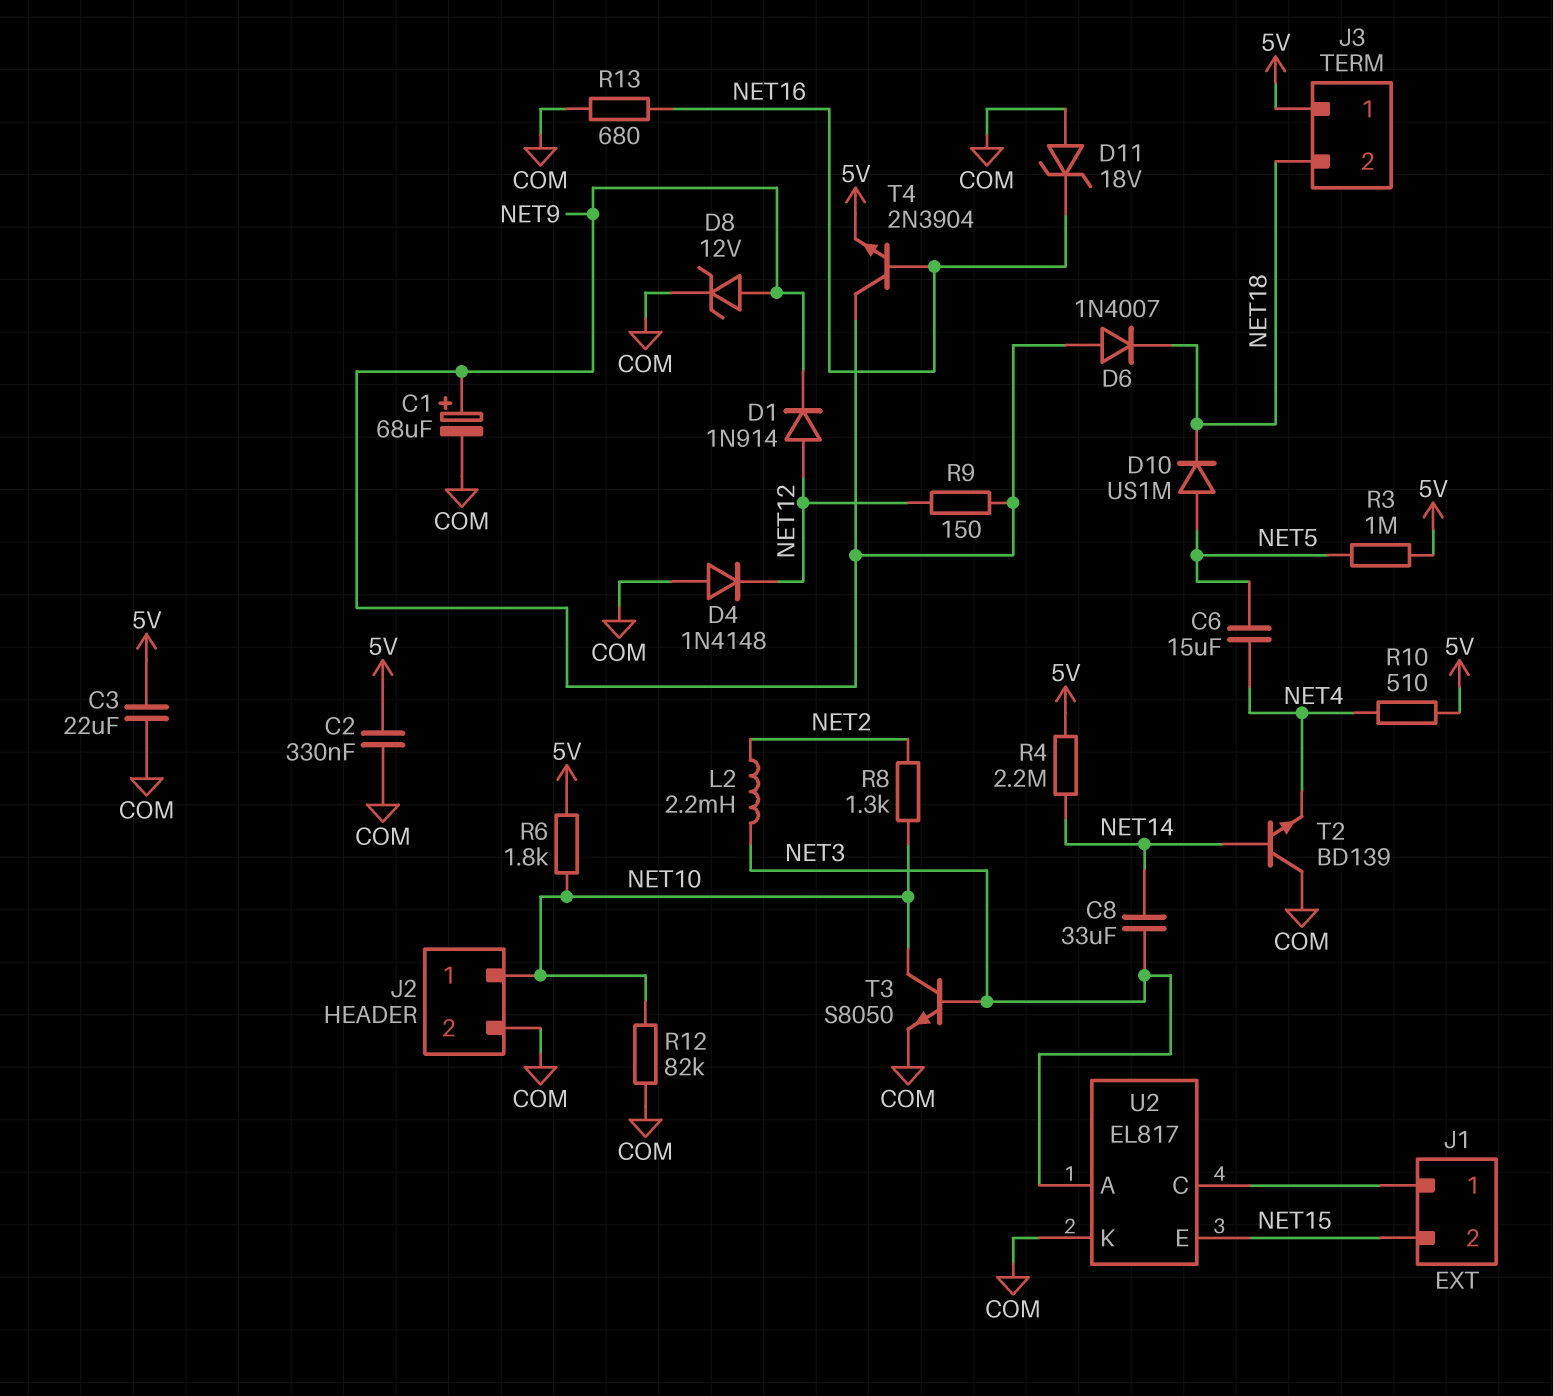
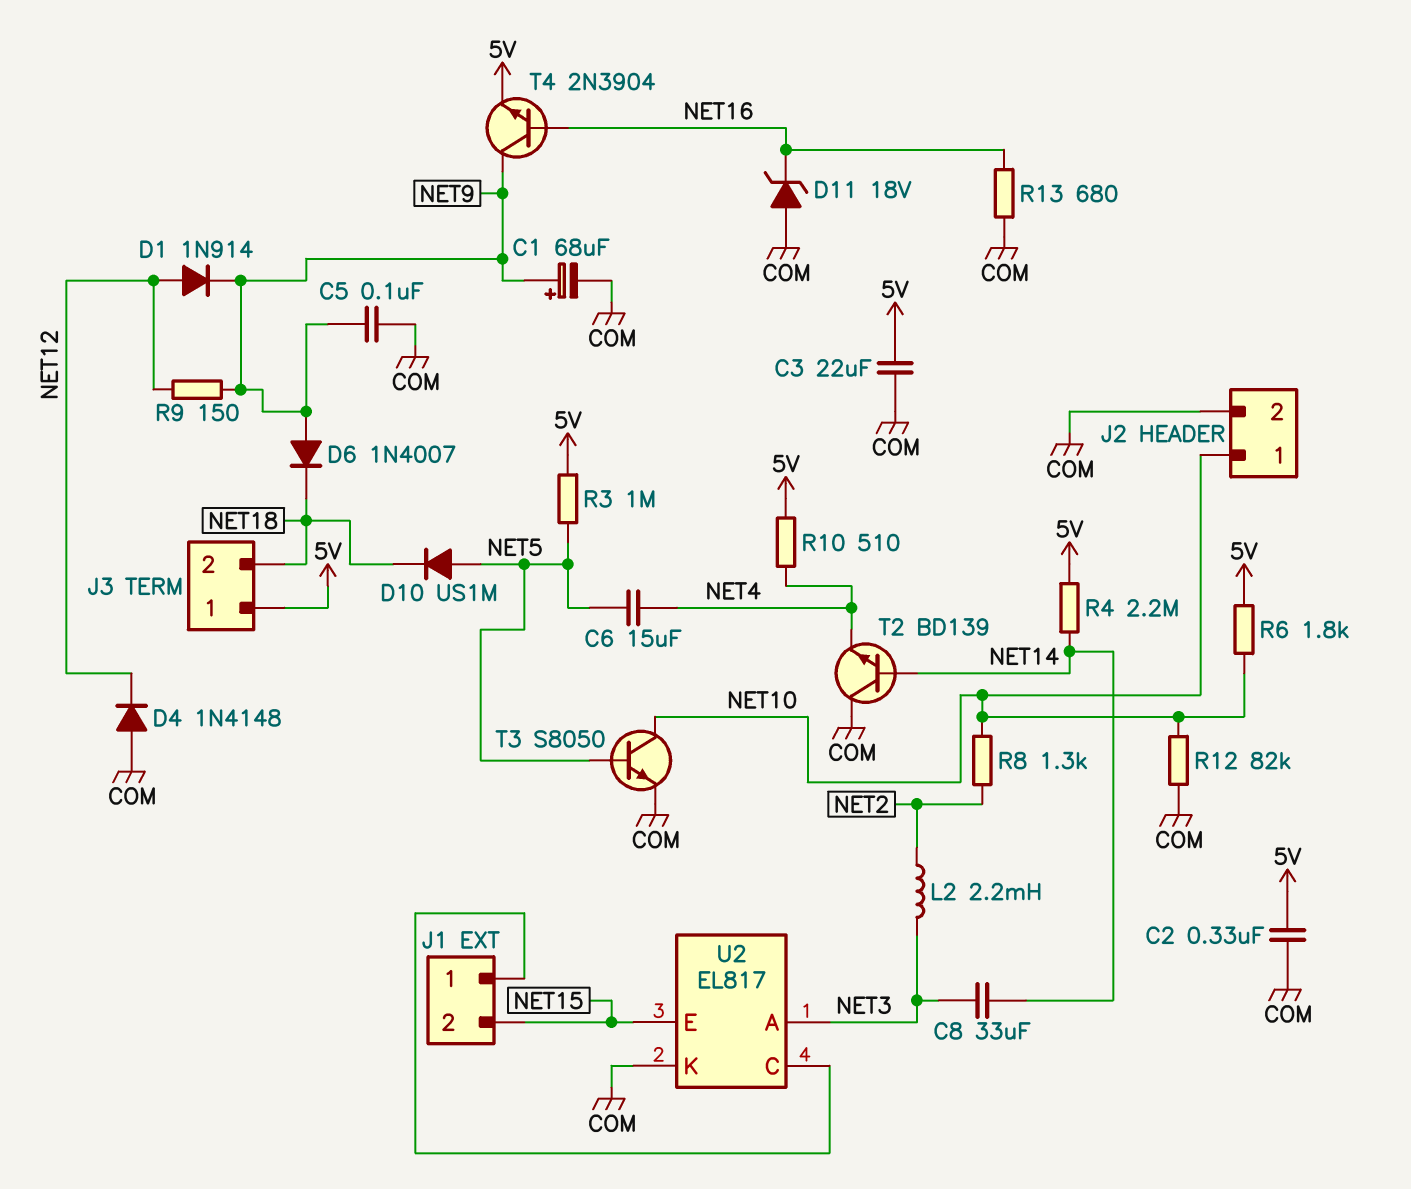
C5: none -> 100nF (COM, NET9)
D8: zener 12V (A NET9, K COM) -> none
T3: NPN S8050 (B NET3, C NET10, E COM) -> NPN S8050 (B NET5, C NET10, E COM)

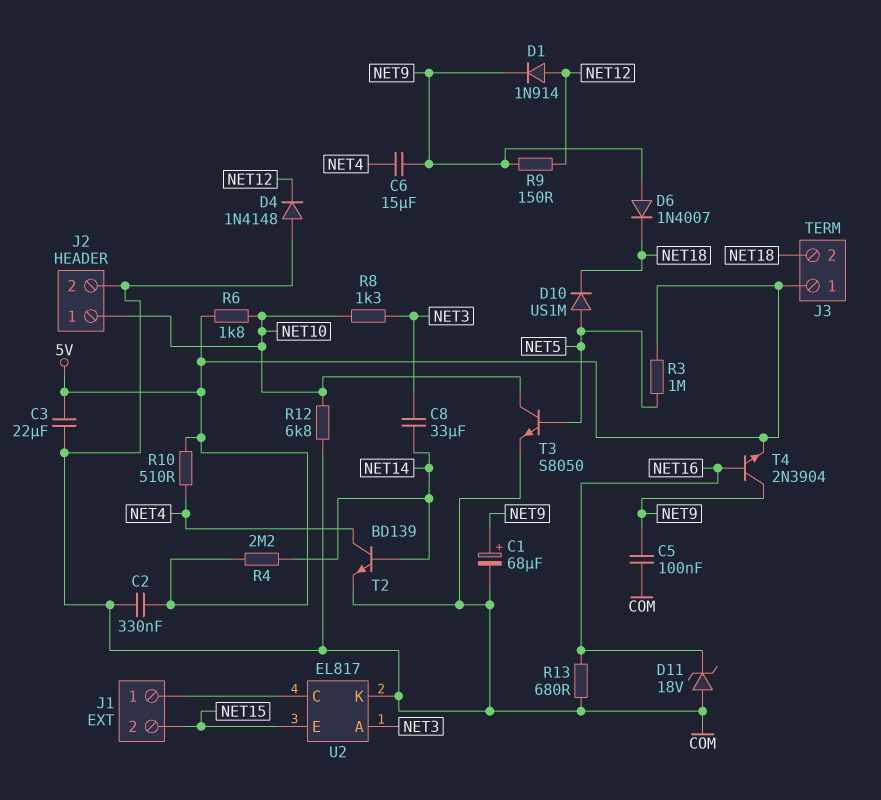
C6: 15uF (NET4, NET5) -> 15uF (NET4, NET9)
L2: 2.2mH (NET2, NET3) -> none
R8: 1.3k (NET2, NET10) -> 1.3k (NET3, NET10)
R12: 82k (COM, NET10) -> 6.8k (COM, NET10)
T2: NPN BD139 (B NET14, C COM, E NET4) -> NPN BD139 (B NET14, C NET4, E COM)

